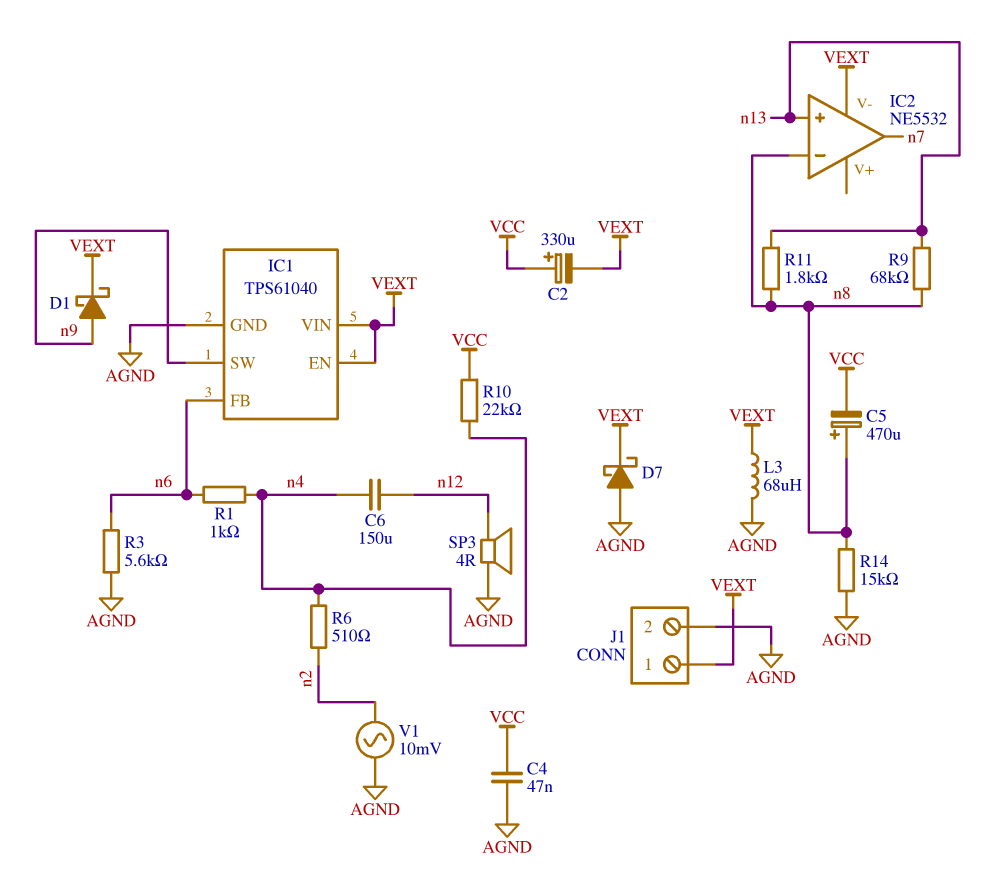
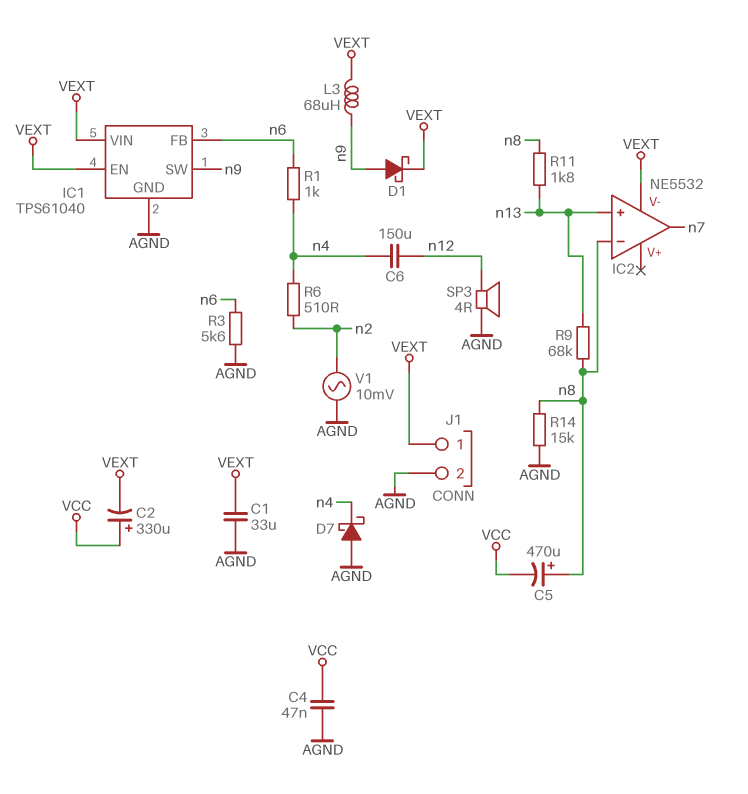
C1: none -> 33uF (AGND, VEXT)
D7: schottky (A AGND, K VEXT) -> schottky (A AGND, K n4)
L3: 68uH (AGND, VEXT) -> 68uH (VEXT, n9)
R10: 22k (VCC, n4) -> none

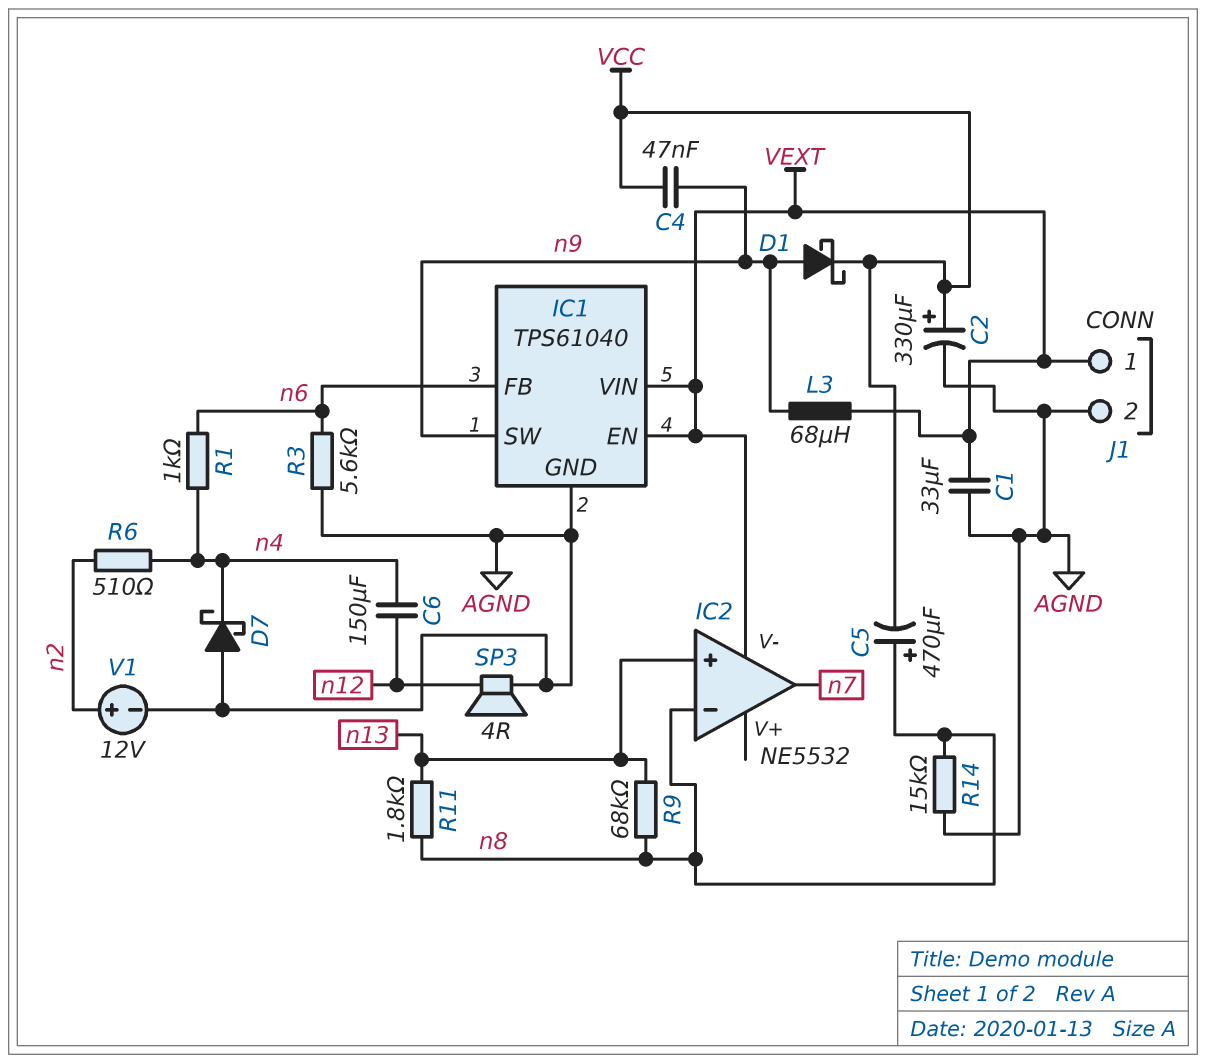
C2: 330uF (plus VCC, minus VEXT) -> 330uF (plus VCC, minus AGND)
C4: 47nF (AGND, VCC) -> 47nF (VCC, n9)
D1: schottky (A n9, K VEXT) -> schottky (A n9, K VCC)
V1: AC 10mV (AGND, n2) -> 12V (plus n2, minus AGND)

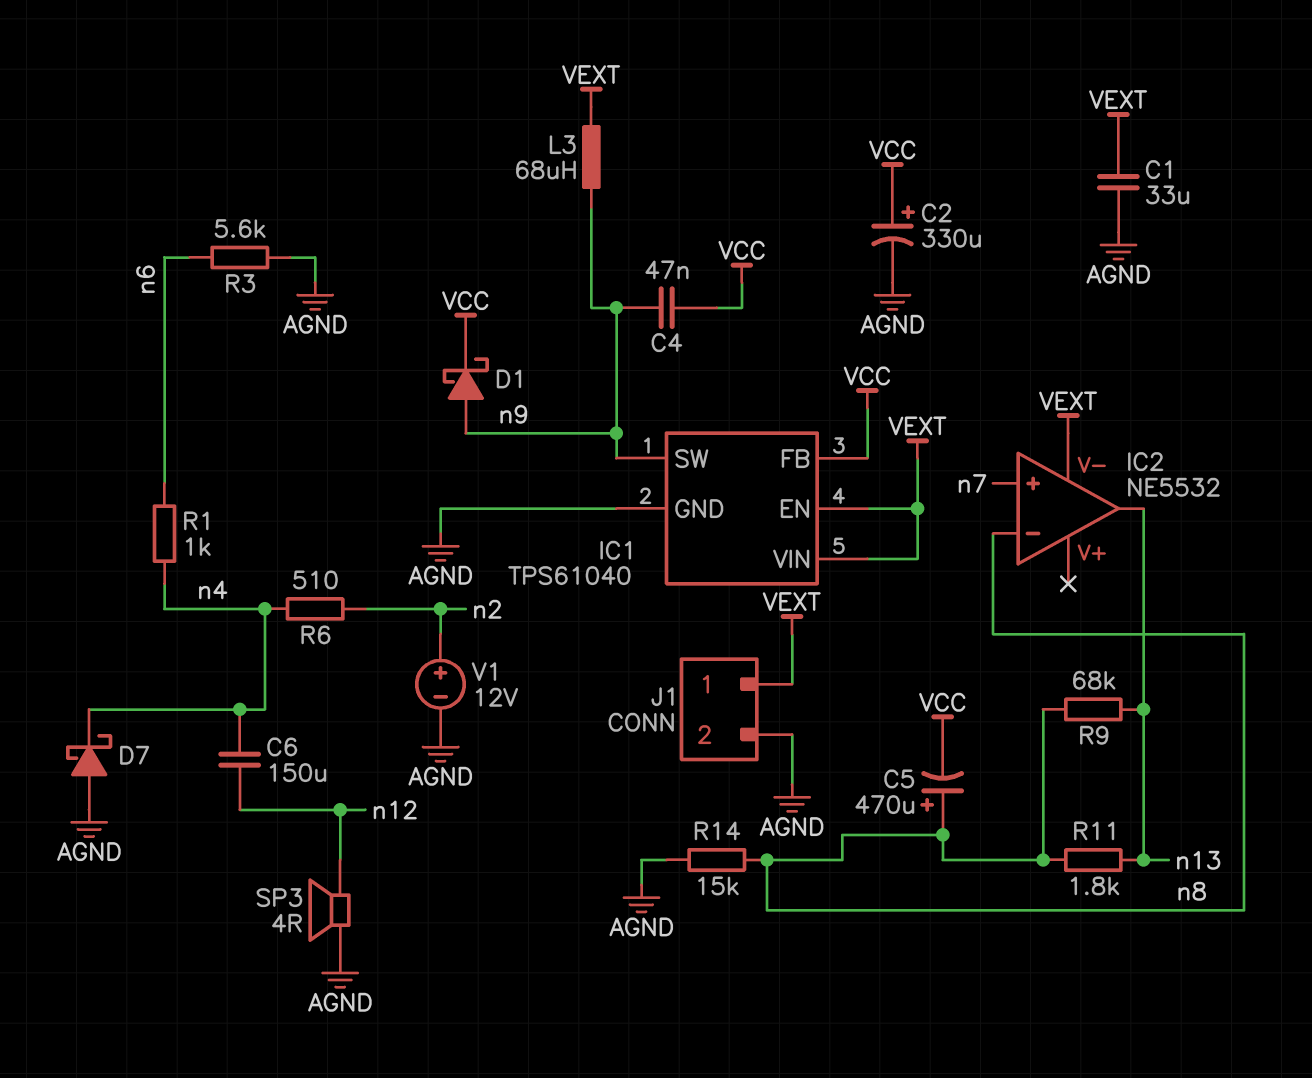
IC1 pin FB: n6 -> VCC
IC2 pin in+: n13 -> n7
IC2 pin out: n7 -> n13

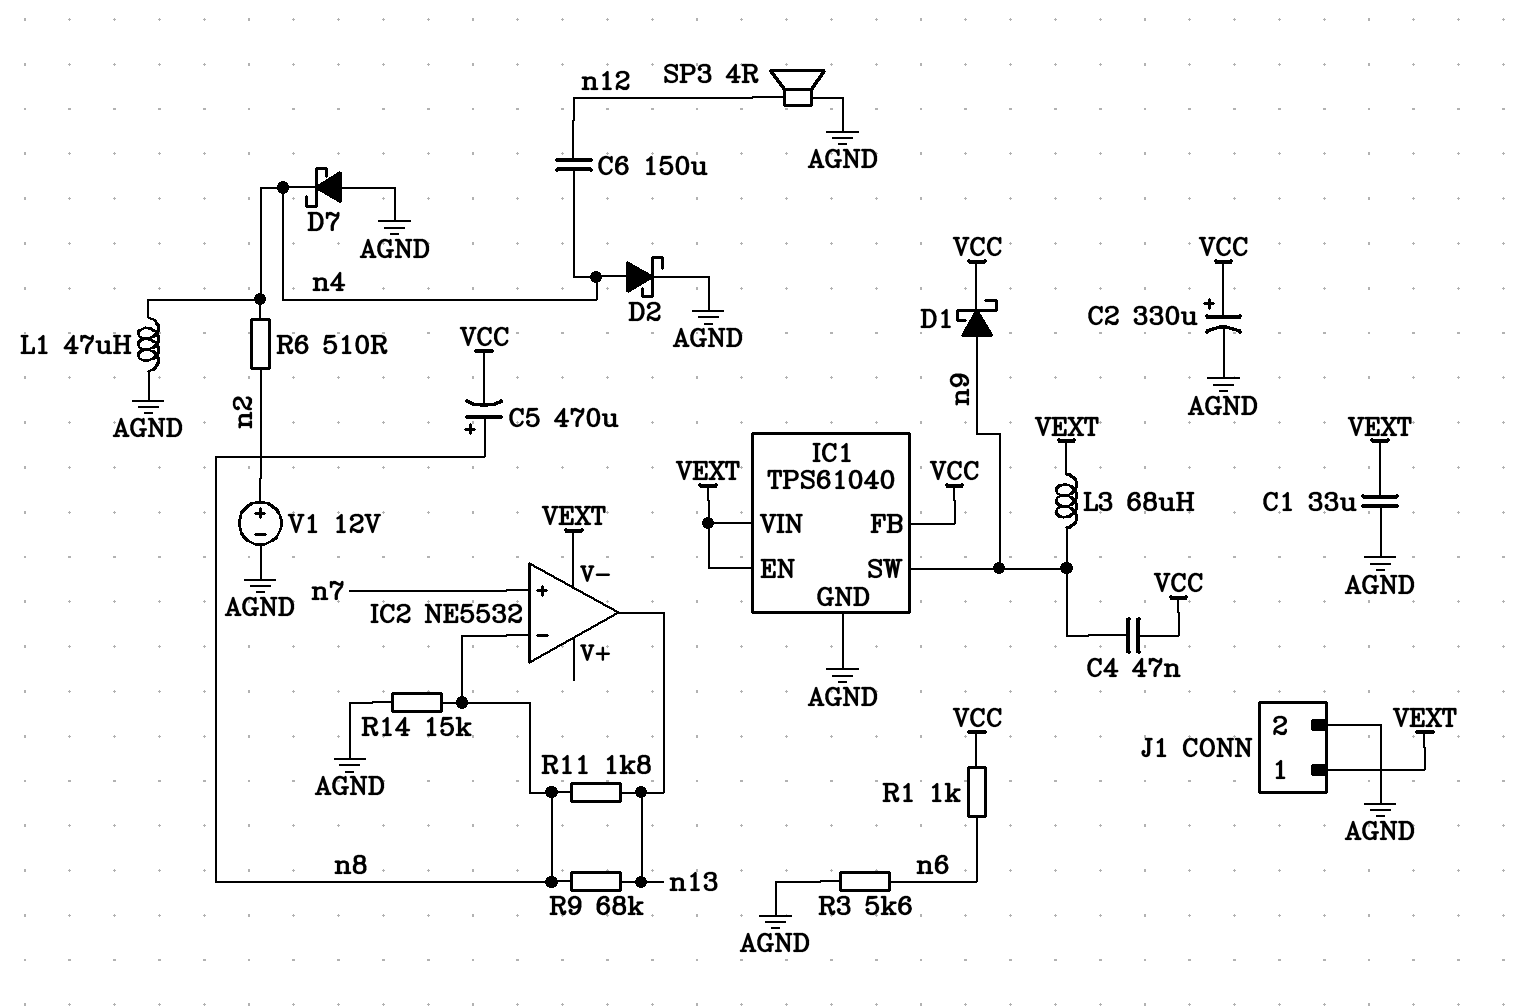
D2: none -> schottky (A n4, K AGND)
L1: none -> 47uH (AGND, n4)
R1: 1k (n4, n6) -> 1k (VCC, n6)

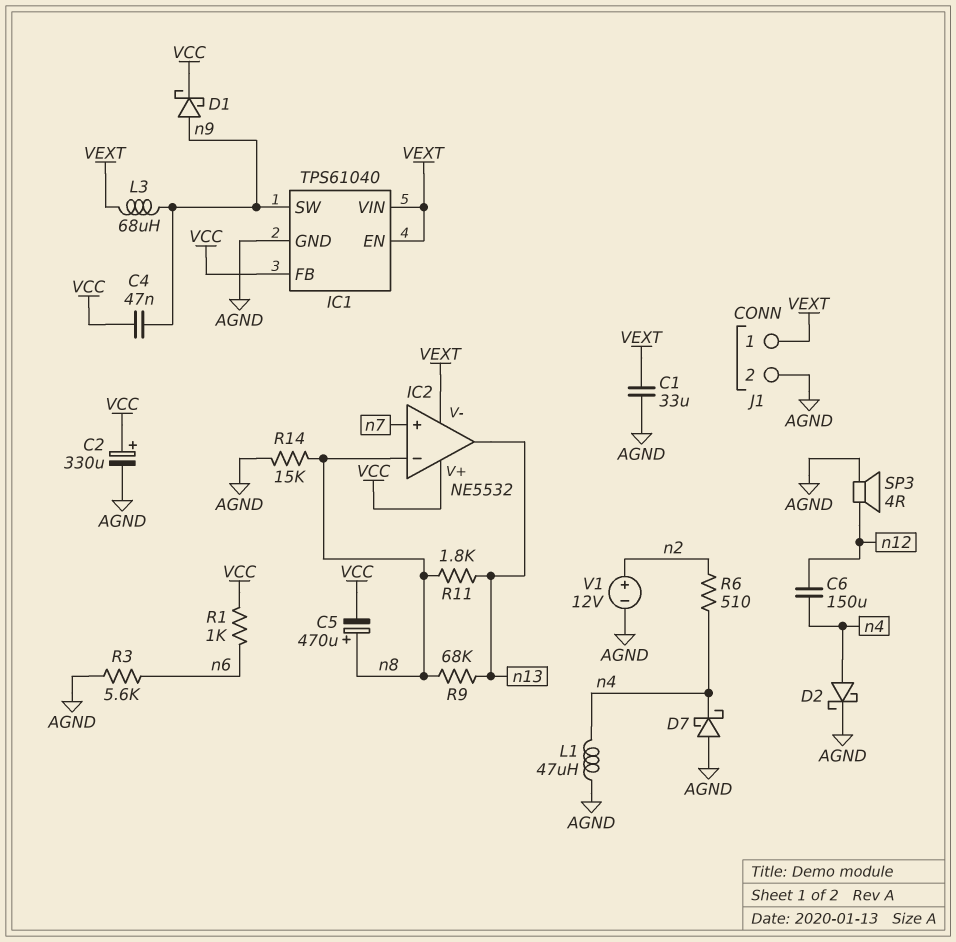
IC2 pin V+: none -> VCC

